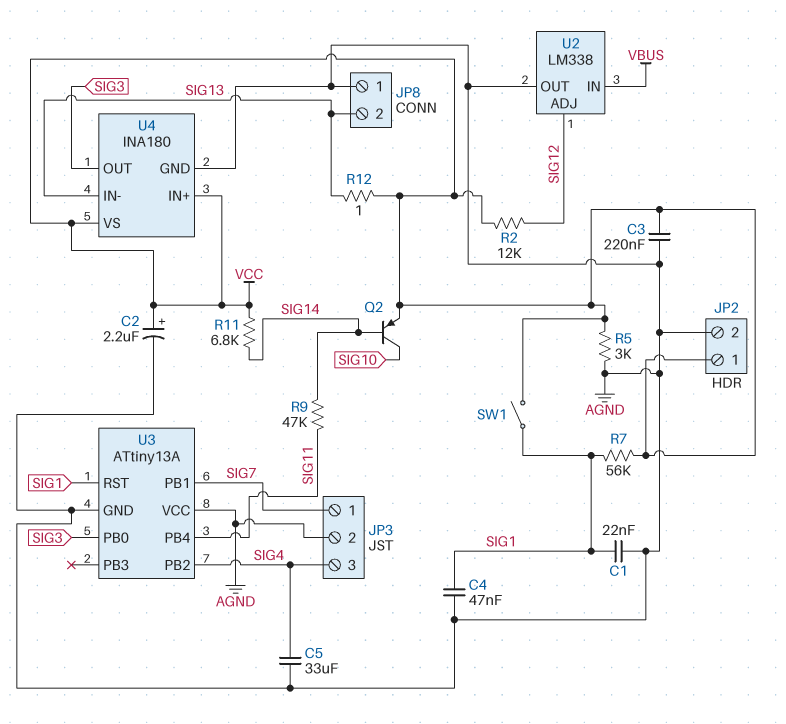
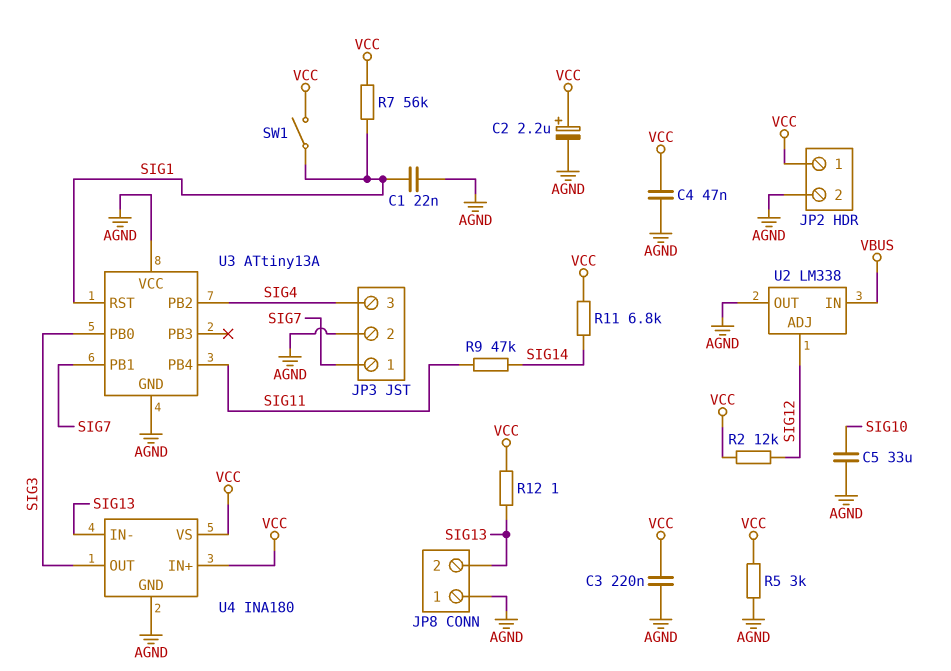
C4: 47nF (AGND, SIG1) -> 47nF (AGND, VCC)
C5: 33uF (AGND, SIG4) -> 33uF (AGND, SIG10)
Q2: PNP (B SIG14, C SIG10, E VCC) -> none

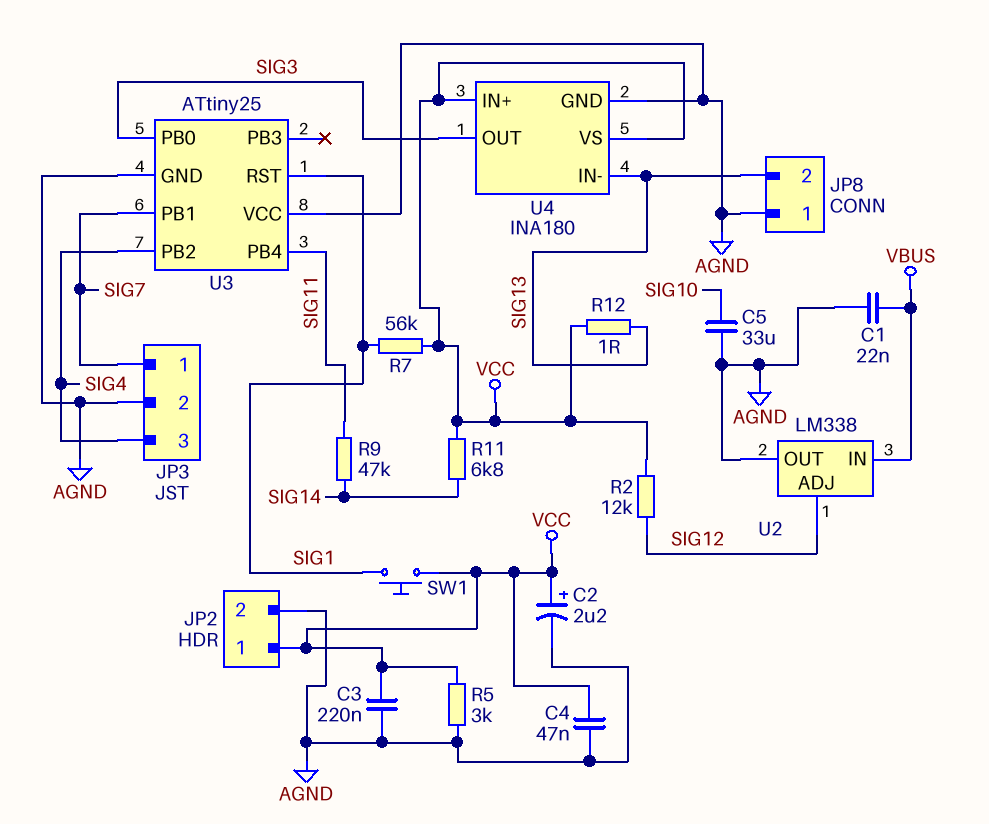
C1: 22nF (AGND, SIG1) -> 22nF (AGND, VBUS)
SW1: switch (SIG1, VCC) -> button (SIG1, VCC)
U3: ATtiny13A -> ATtiny25

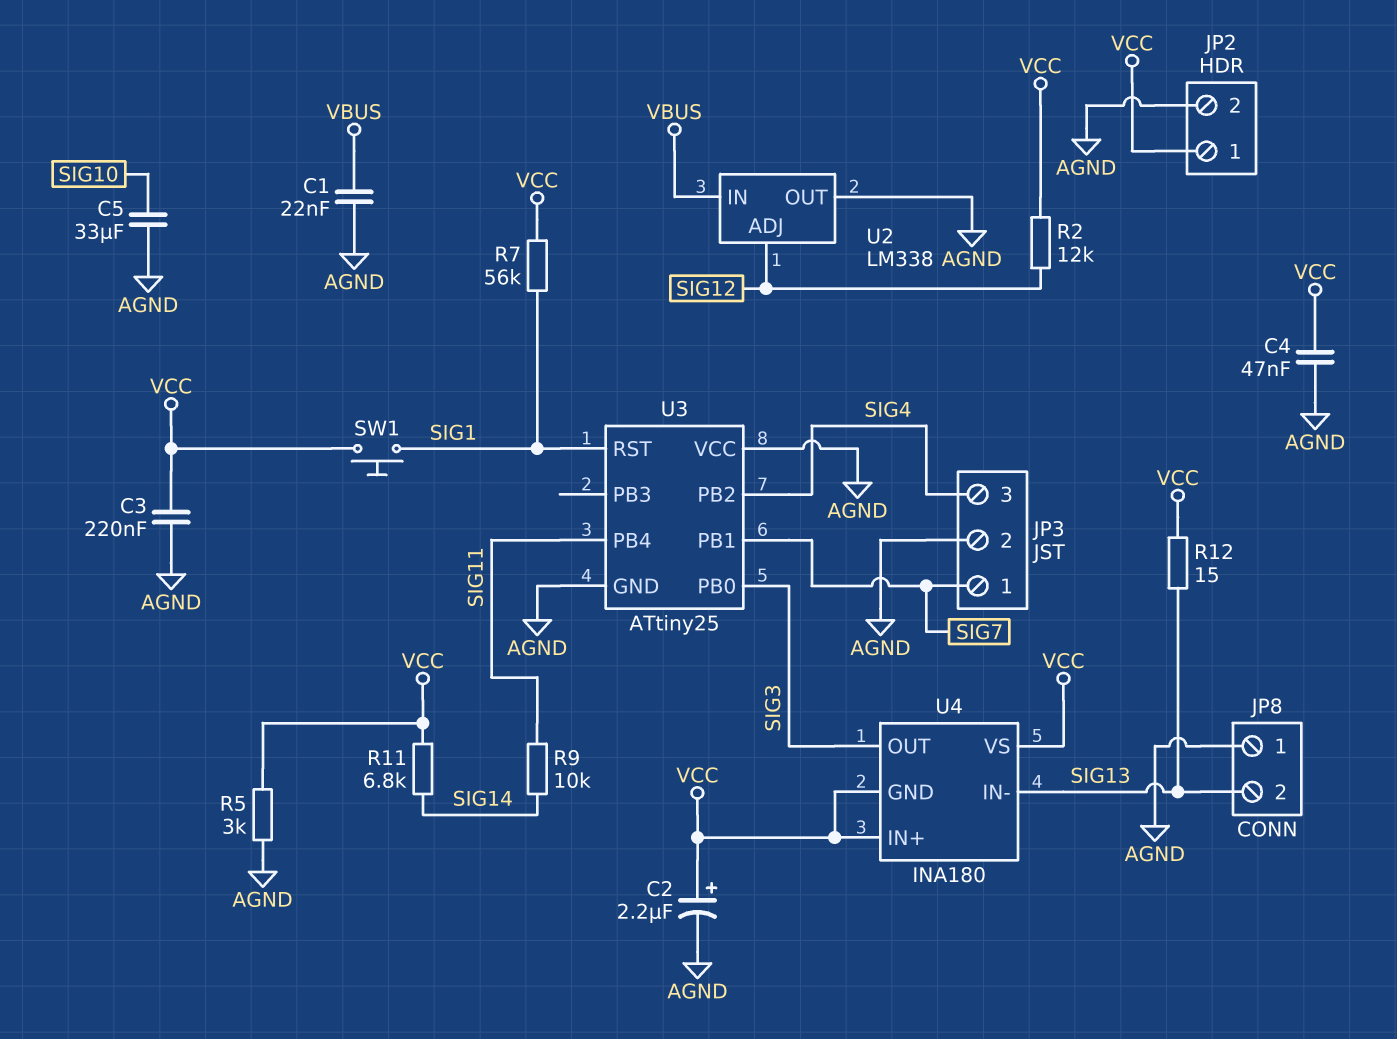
R9: 47k (SIG11, SIG14) -> 10k (SIG11, SIG14)
R12: 1 (SIG13, VCC) -> 15 (SIG13, VCC)
U4 pin GND: AGND -> VCC

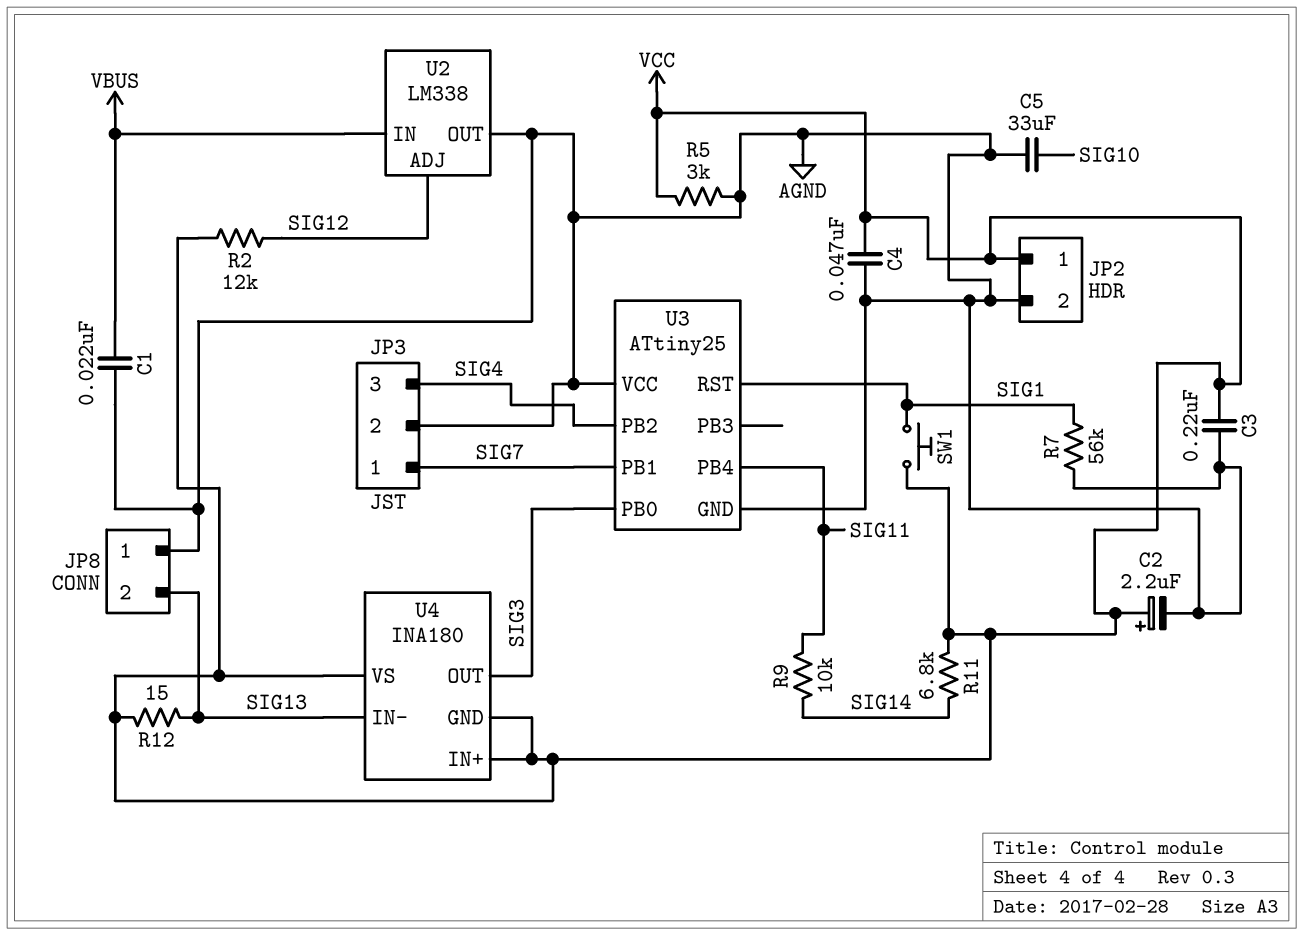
R7: 56k (SIG1, VCC) -> 56k (AGND, SIG1)

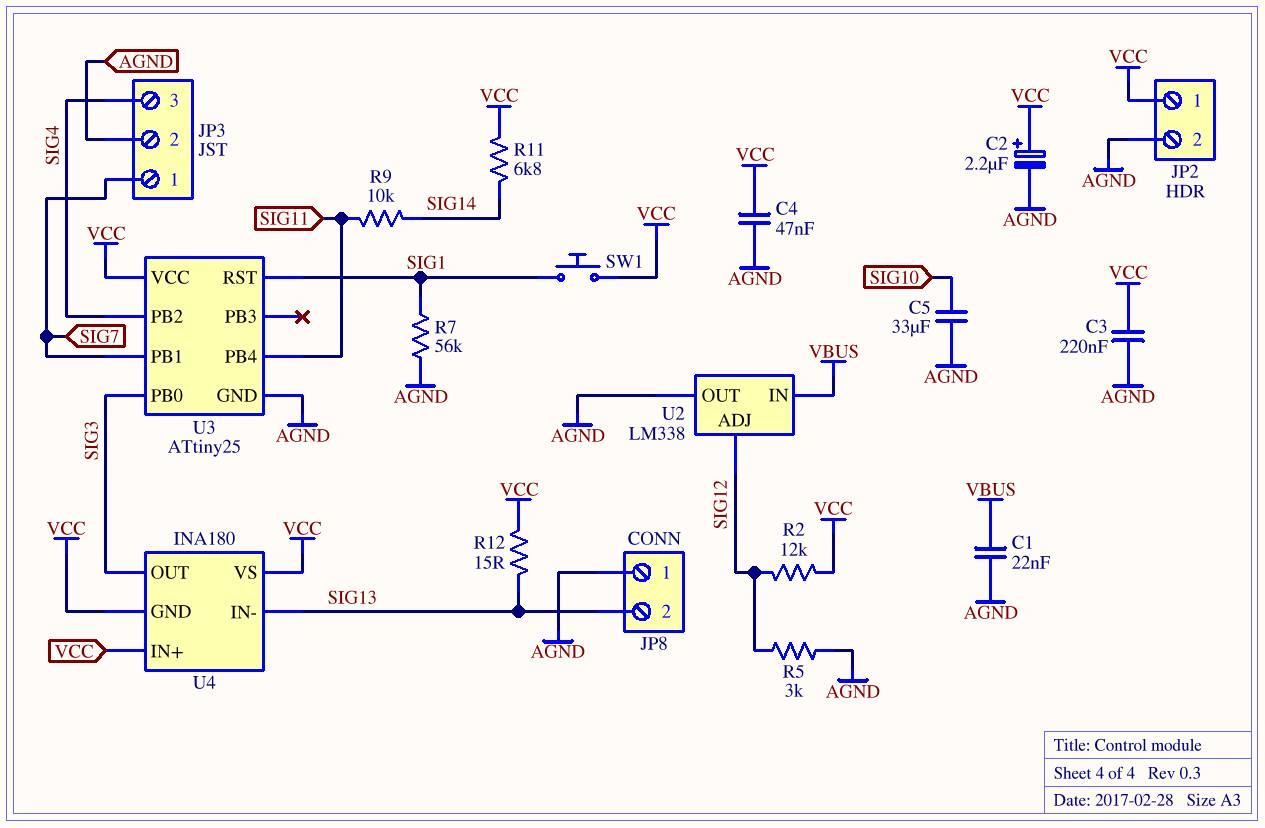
R5: 3k (AGND, VCC) -> 3k (AGND, SIG12)
U3 pin VCC: AGND -> VCC

